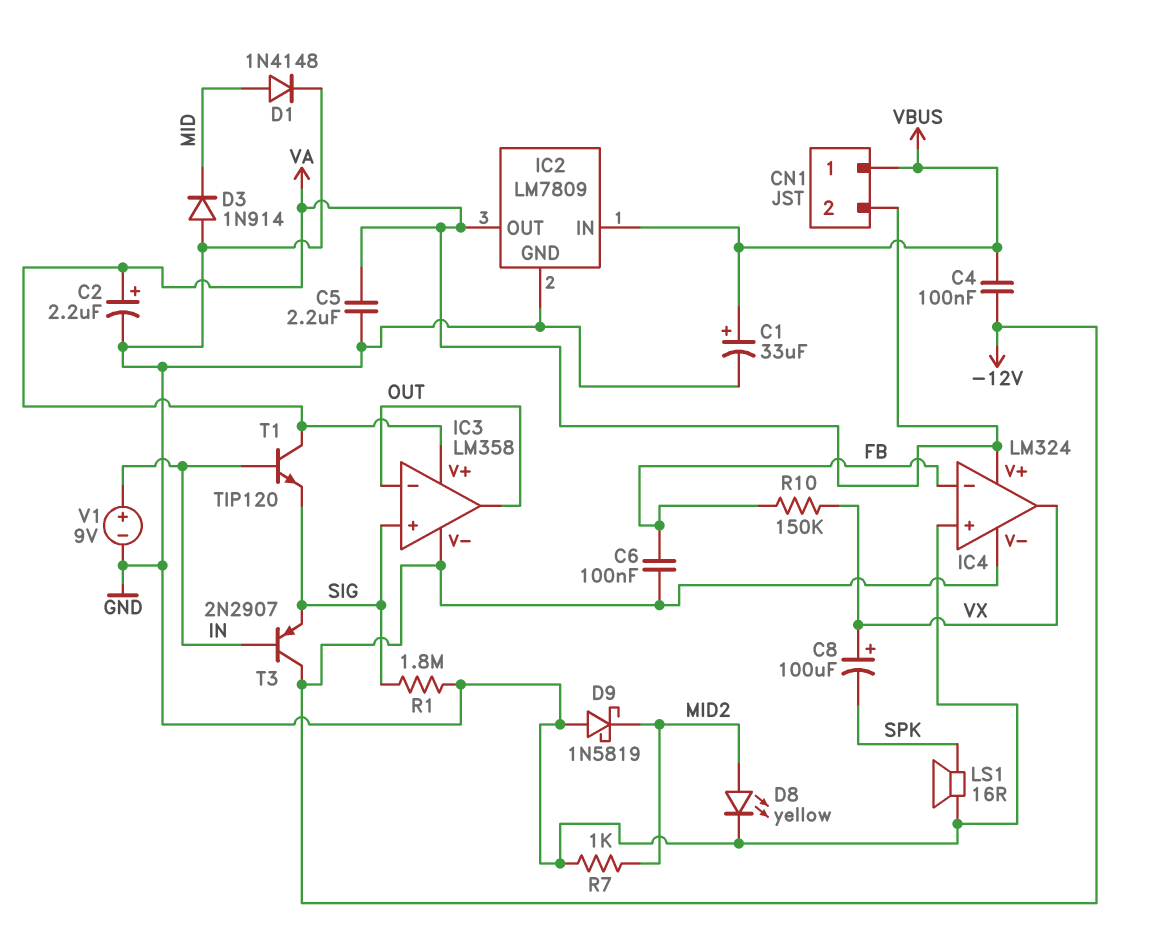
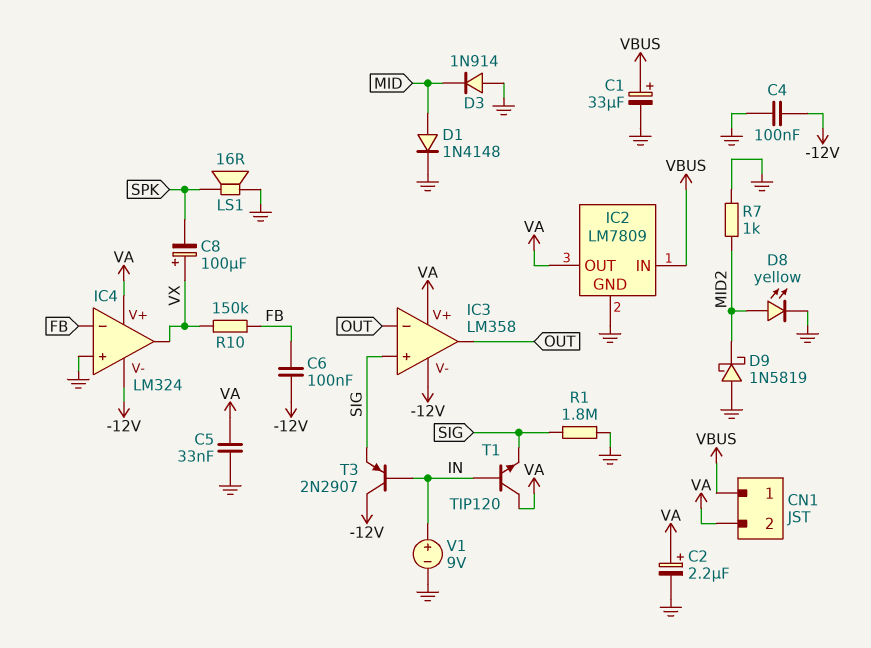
C4: 100nF (-12V, VBUS) -> 100nF (-12V, GND)
C5: 2.2uF (GND, VA) -> 33nF (GND, VA)

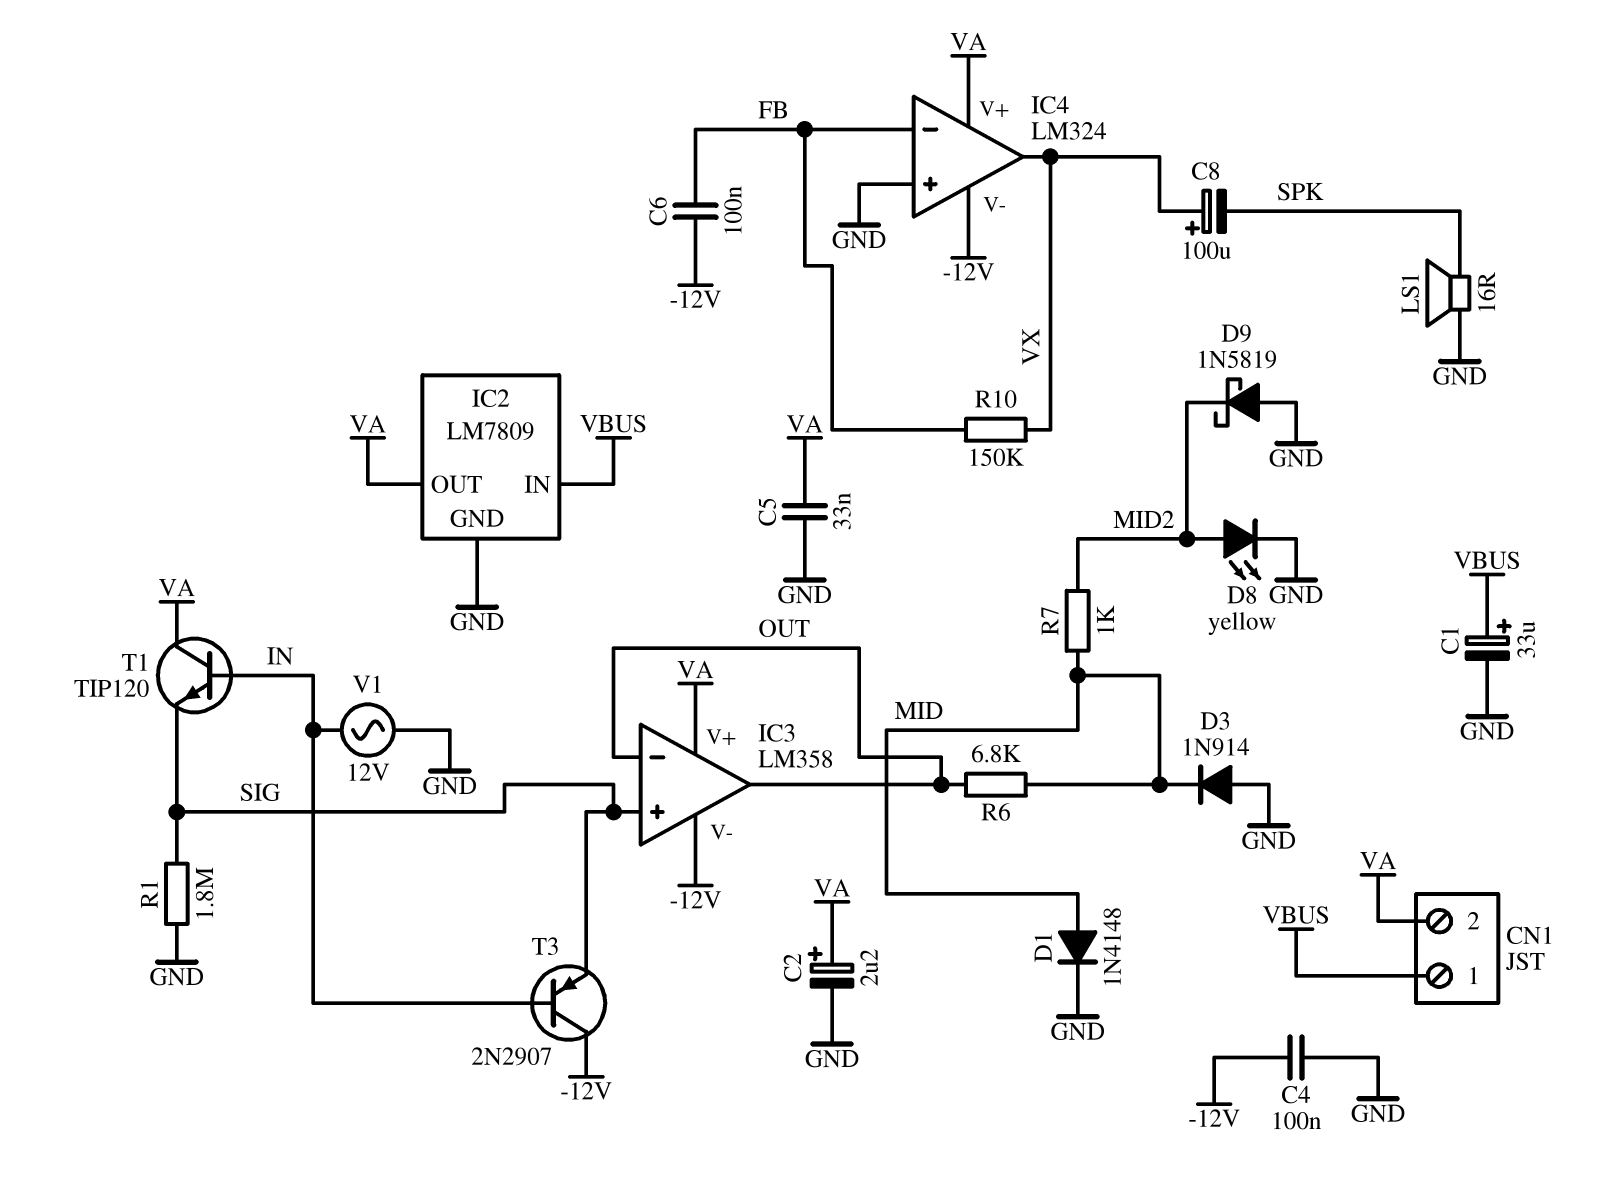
R6: none -> 6.8k (MID, OUT)
R7: 1k (GND, MID2) -> 1k (MID, MID2)
V1: 9V (plus IN, minus GND) -> AC 12V (GND, IN)

